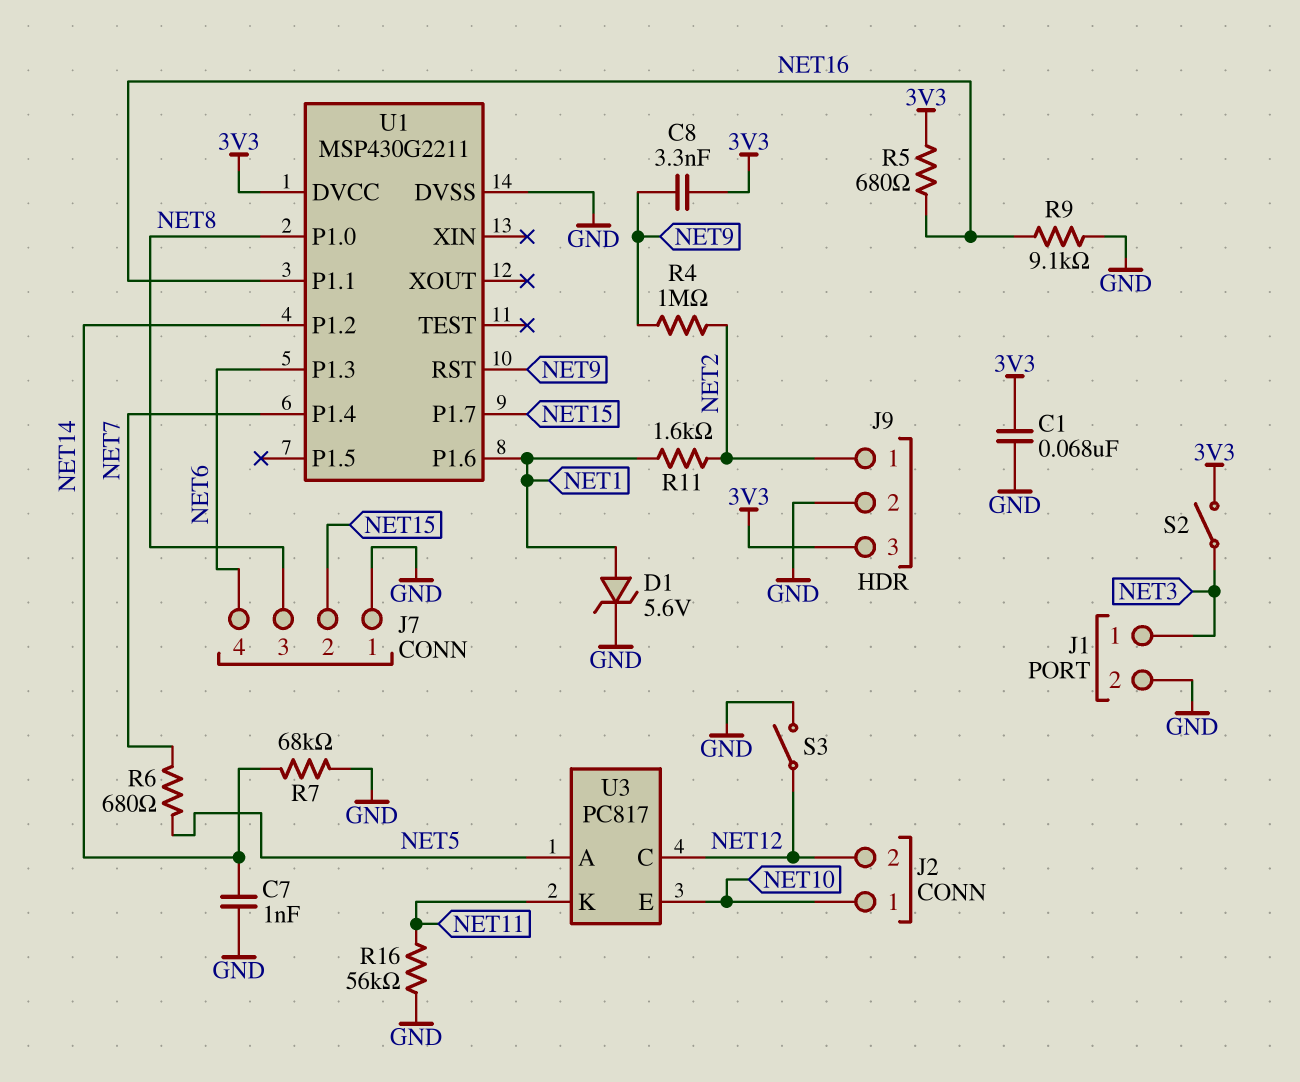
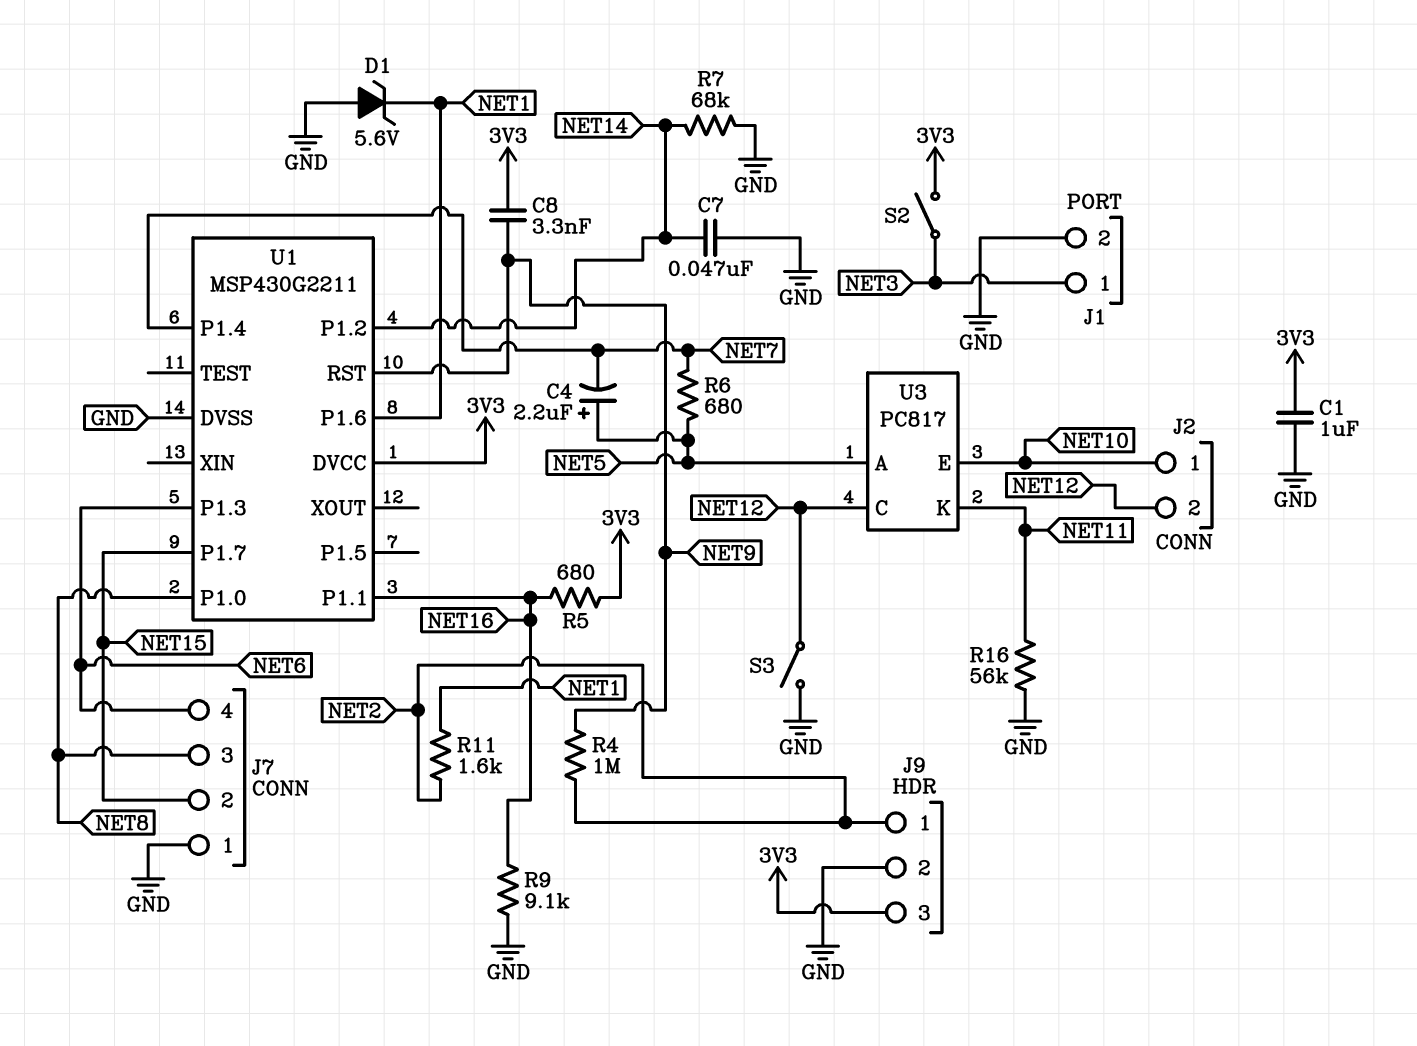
C1: 68nF (3V3, GND) -> 1uF (3V3, GND)
C4: none -> 2.2uF (plus NET5, minus NET7)
C7: 1nF (GND, NET14) -> 47nF (GND, NET14)
D1: zener 5.6V (A NET1, K GND) -> zener 5.6V (A GND, K NET1)

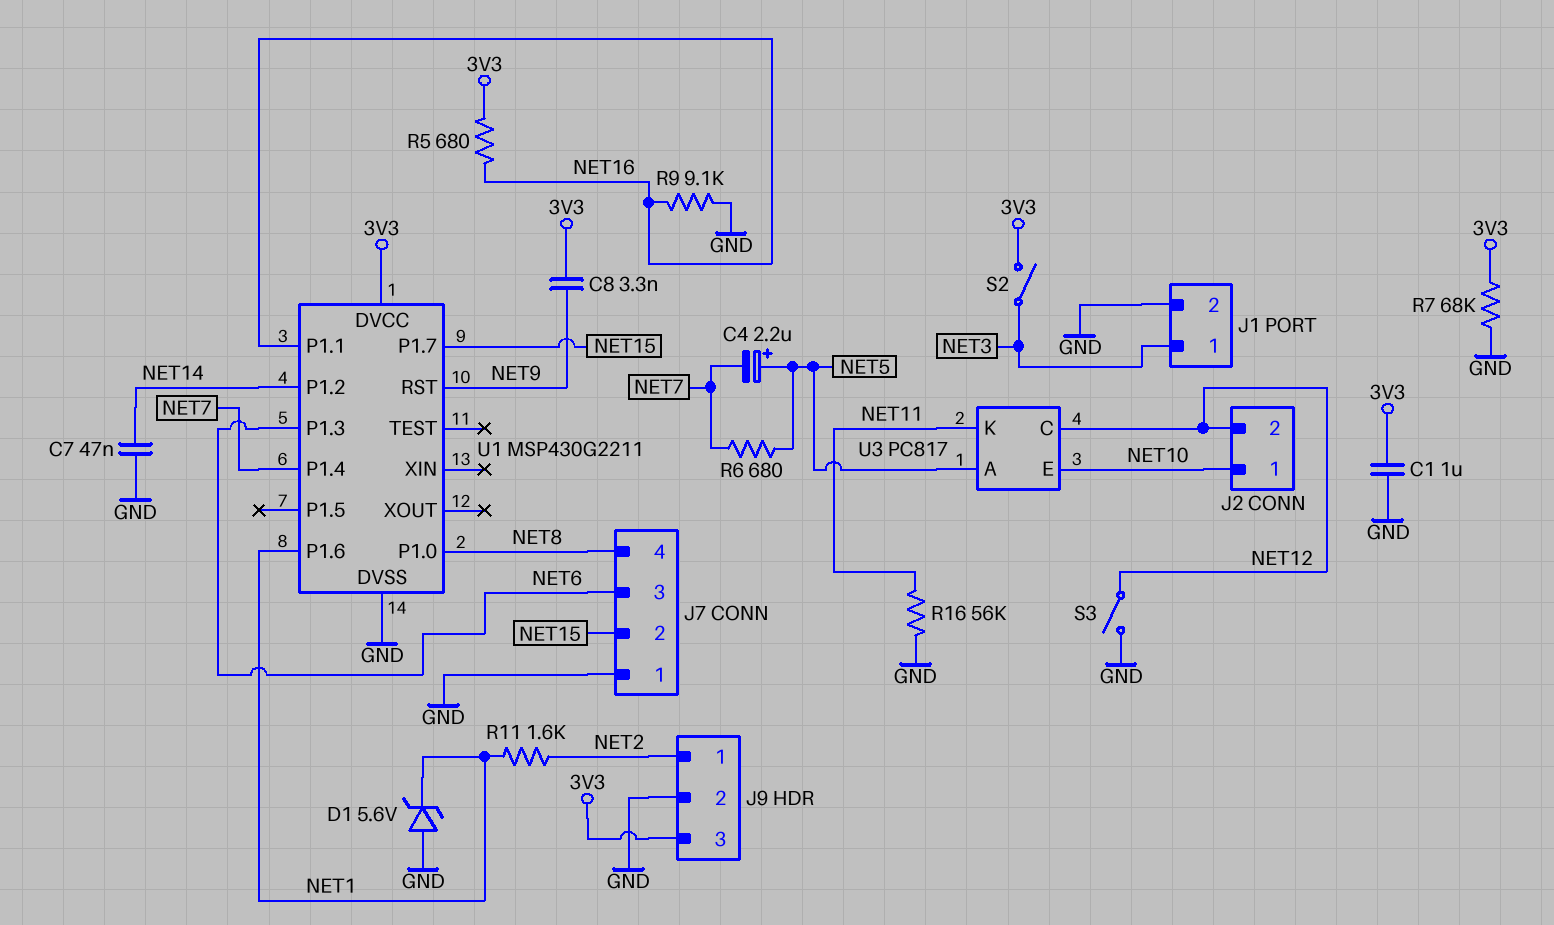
J7 pin 3: NET8 -> NET6
J7 pin 4: NET6 -> NET8
R4: 1M (NET2, NET9) -> none
R7: 68k (GND, NET14) -> 68k (3V3, GND)

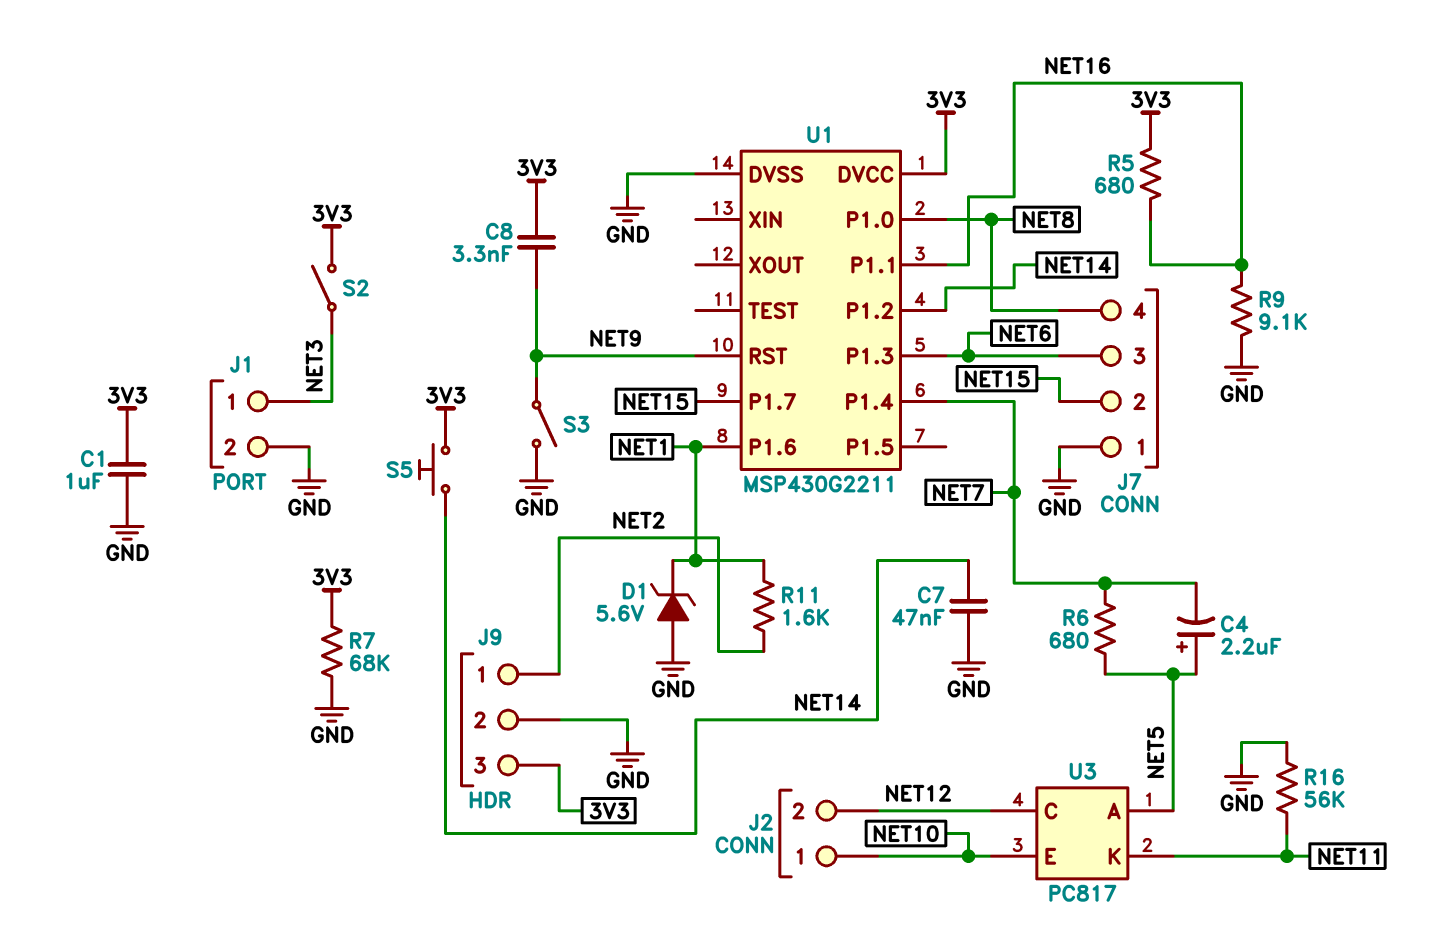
S3: switch (GND, NET12) -> switch (GND, NET9)
S5: none -> button (3V3, NET14)

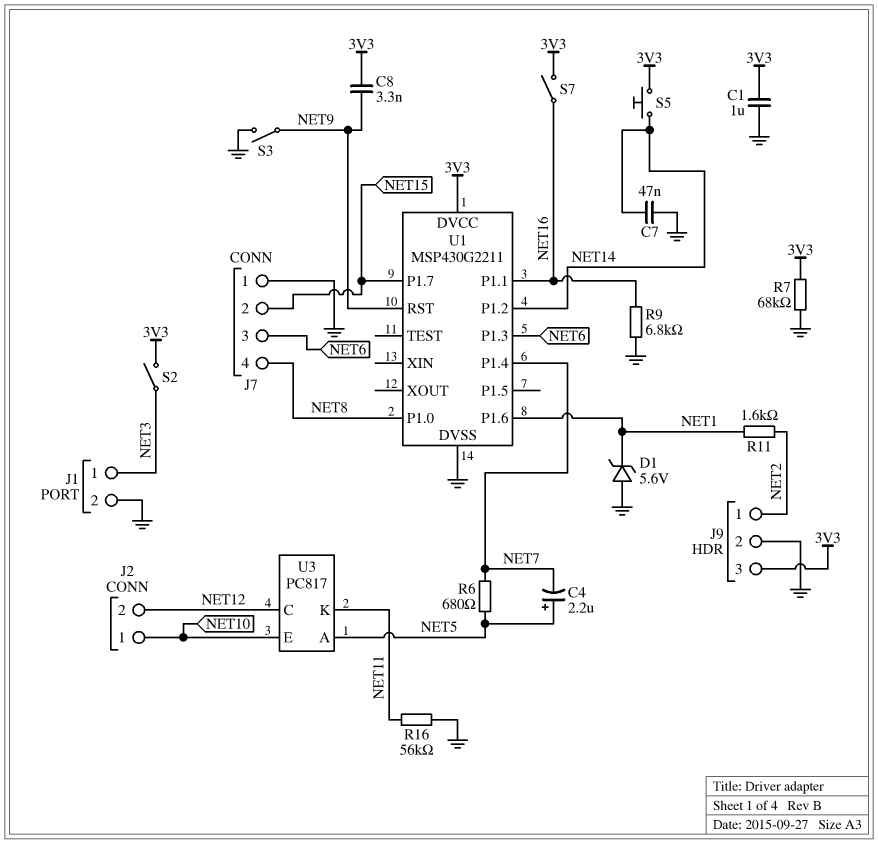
R5: 680 (3V3, NET16) -> none
R9: 9.1k (GND, NET16) -> 6.8k (GND, NET16)
S7: none -> switch (3V3, NET16)

